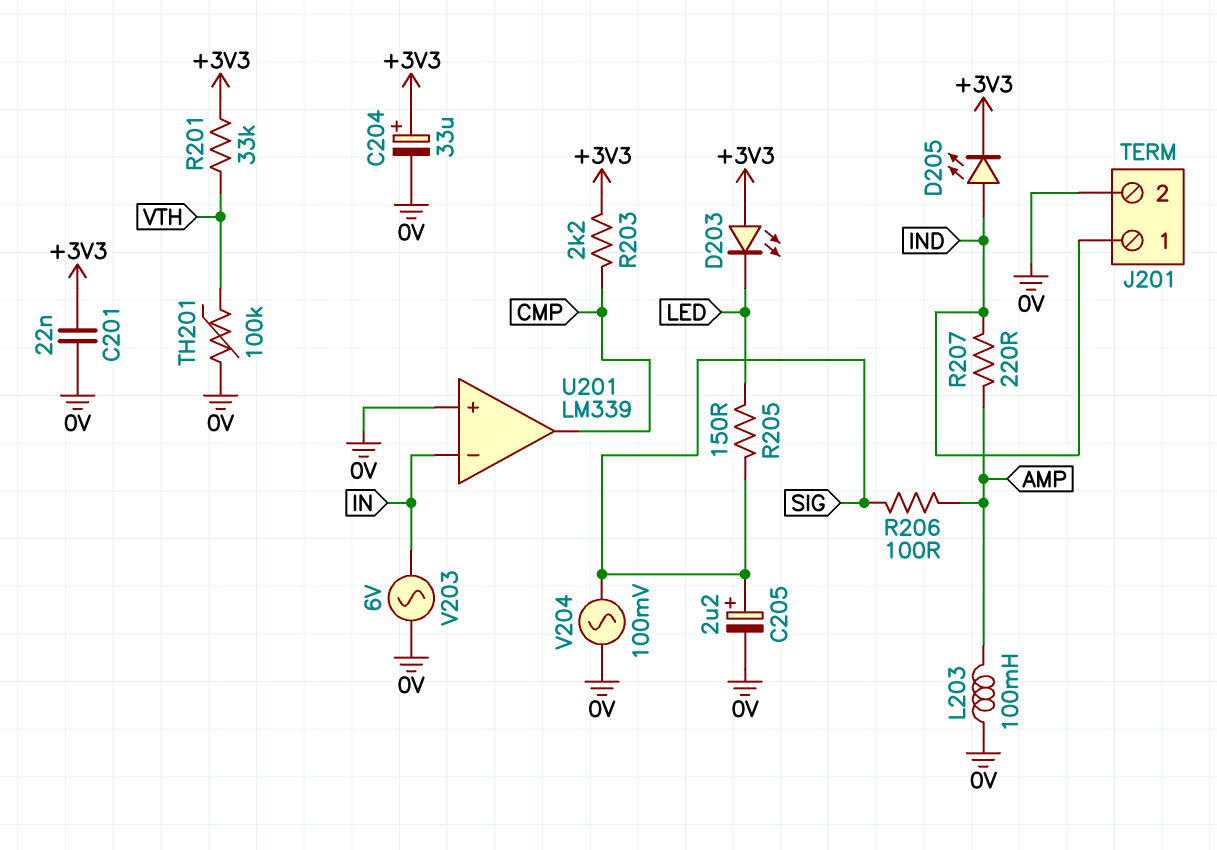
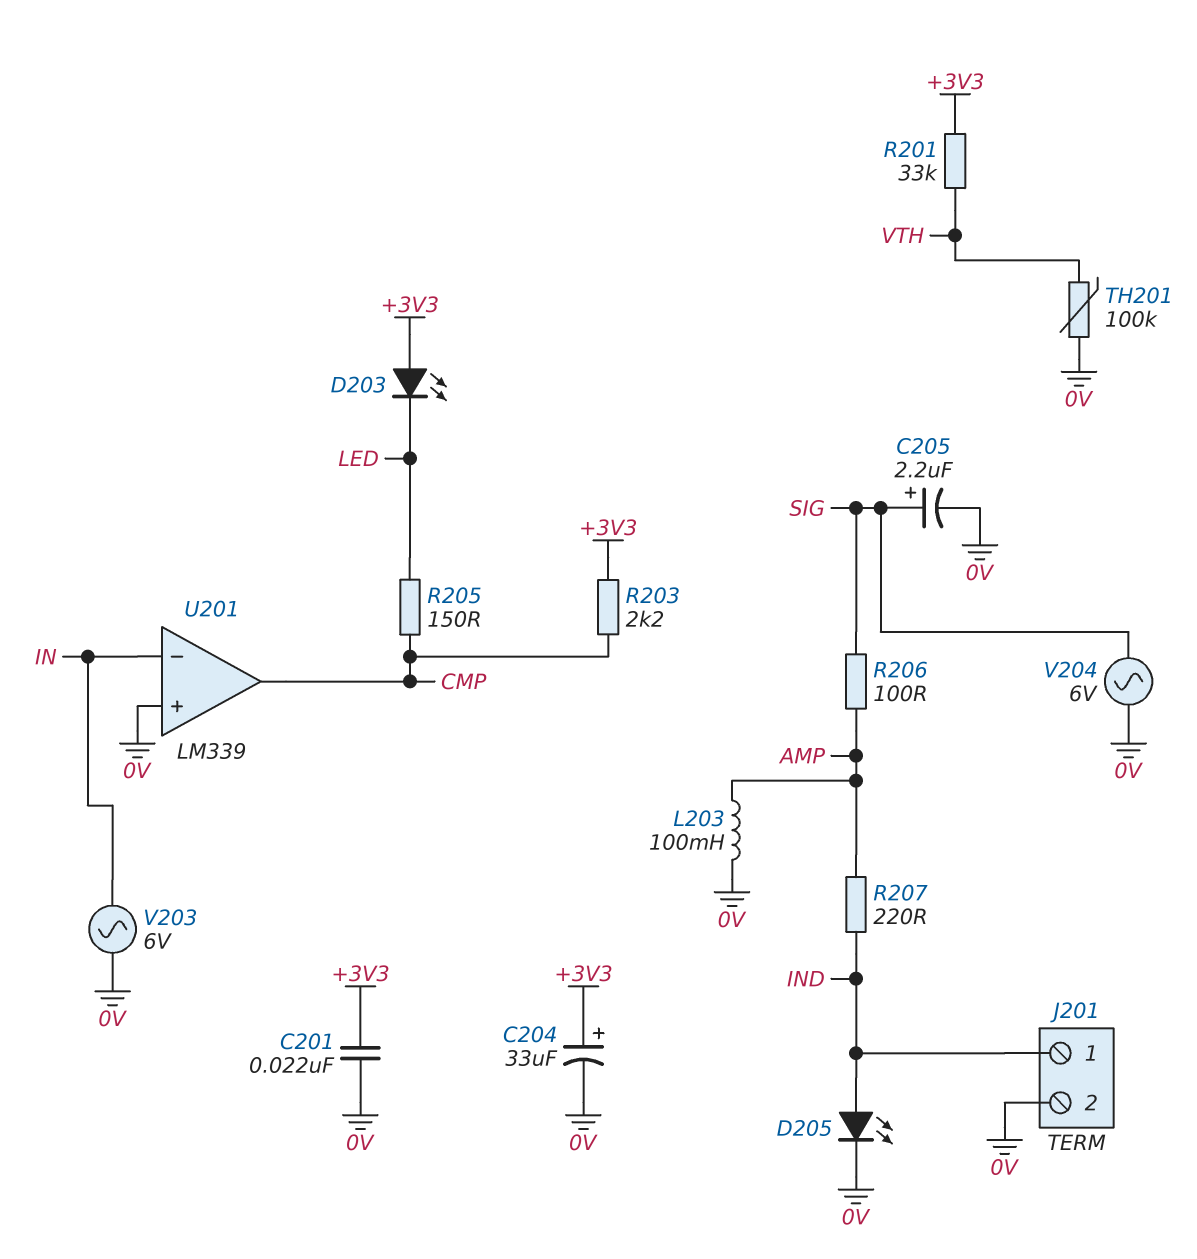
D205: LED (A IND, K +3V3) -> LED (A IND, K 0V)
R205: 150 (LED, SIG) -> 150 (CMP, LED)
V204: AC 100mV (0V, SIG) -> AC 6V (0V, SIG)

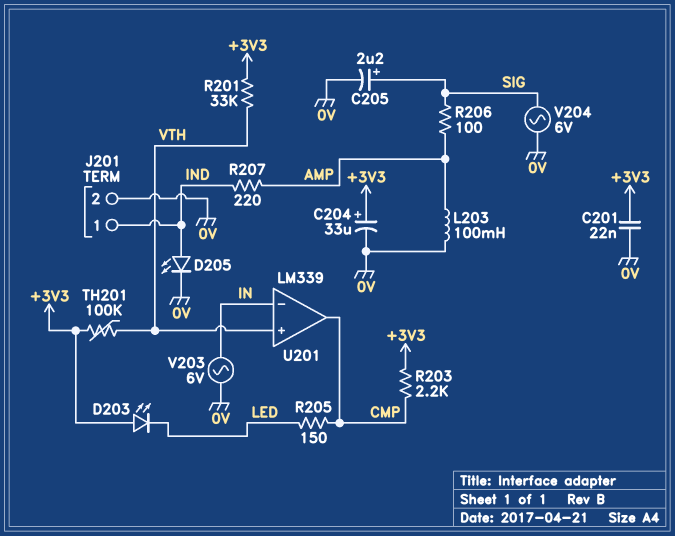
TH201: 100k (0V, VTH) -> 100k (+3V3, VTH)
U201 pin in+: 0V -> VTH

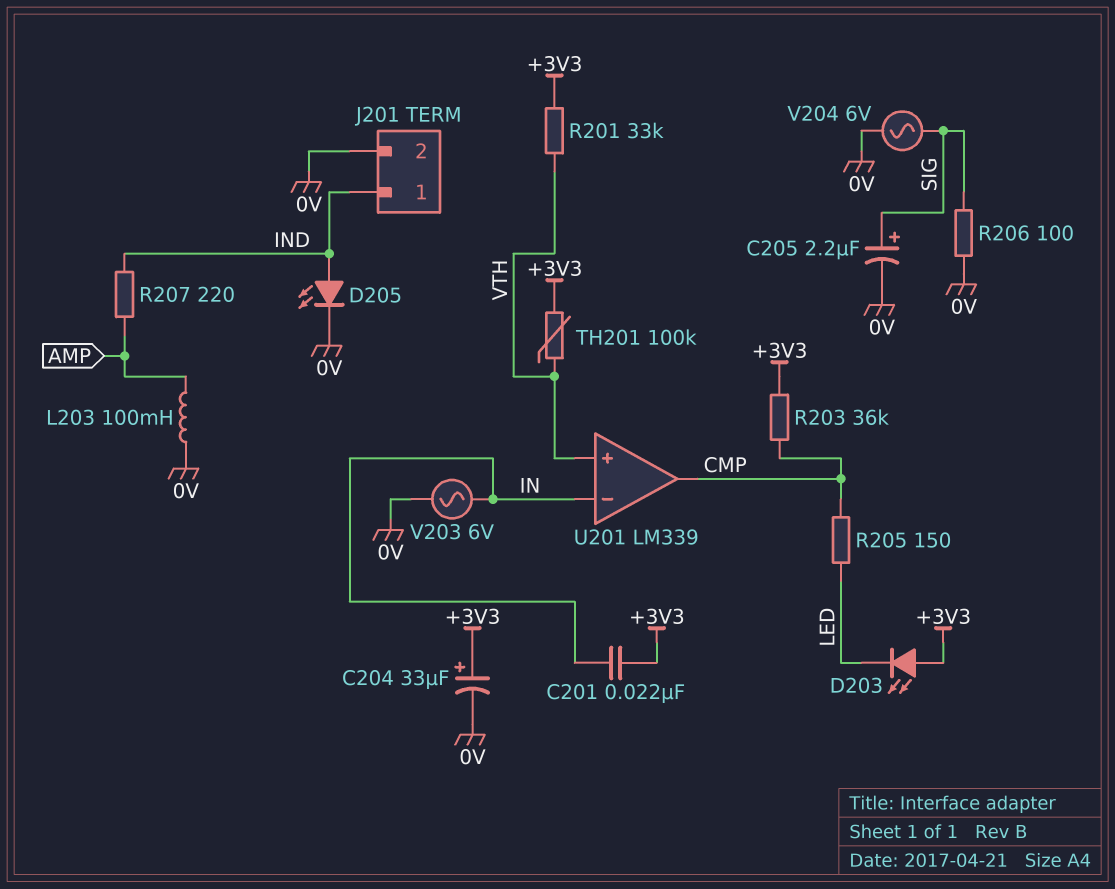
C201: 22nF (+3V3, 0V) -> 22nF (+3V3, IN)
R203: 2.2k (+3V3, CMP) -> 36k (+3V3, CMP)
R206: 100 (AMP, SIG) -> 100 (0V, SIG)

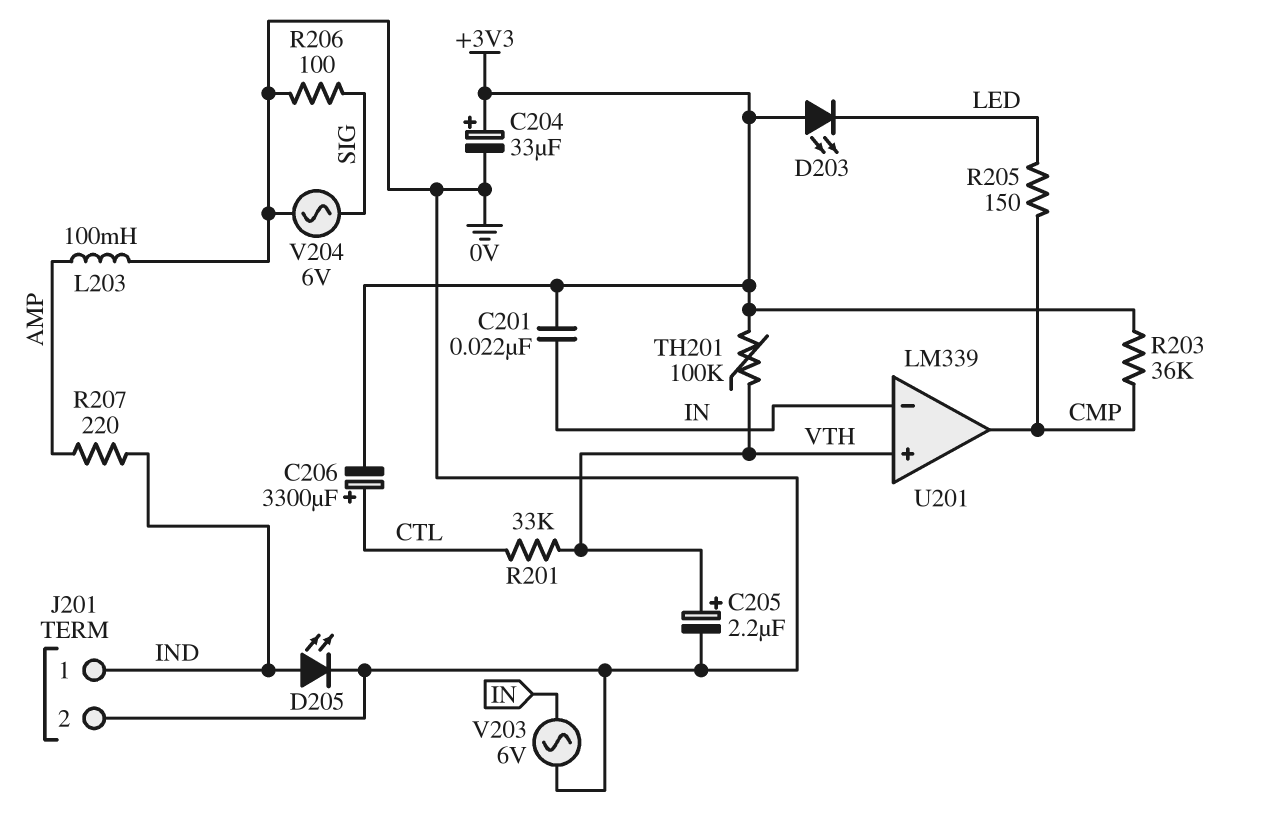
C205: 2.2uF (plus SIG, minus 0V) -> 2.2uF (plus VTH, minus 0V)
C206: none -> 3300uF (plus CTL, minus +3V3)
R201: 33k (+3V3, VTH) -> 33k (CTL, VTH)

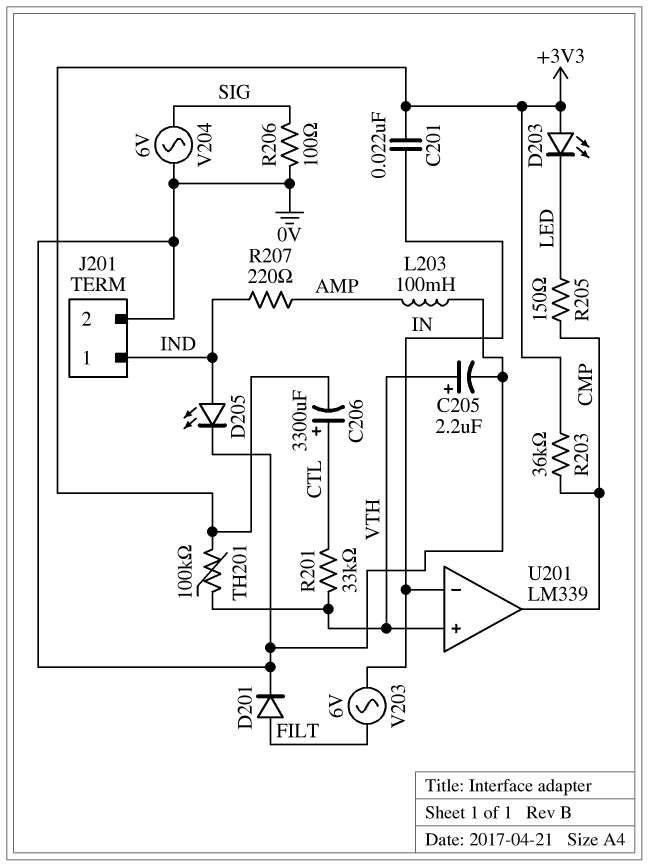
C204: 33uF (plus +3V3, minus 0V) -> none
D201: none -> diode (A FILT, K 0V)
V203: AC 6V (0V, IN) -> AC 6V (FILT, IN)

